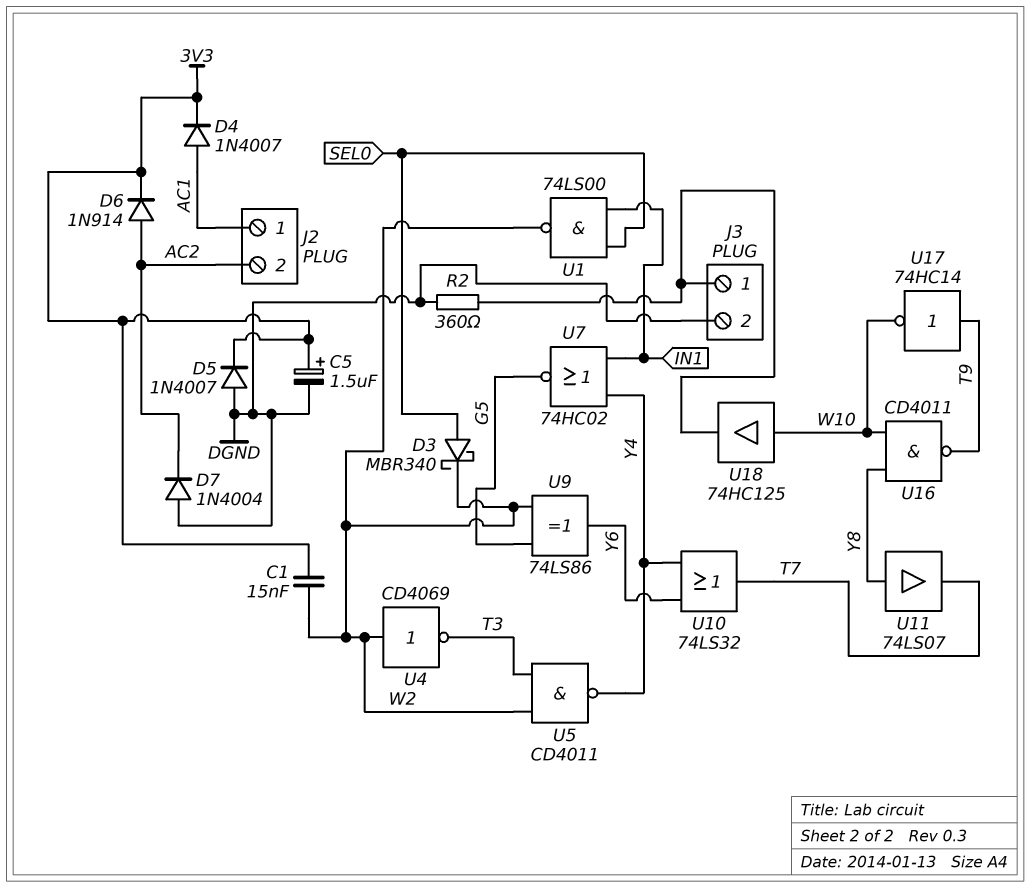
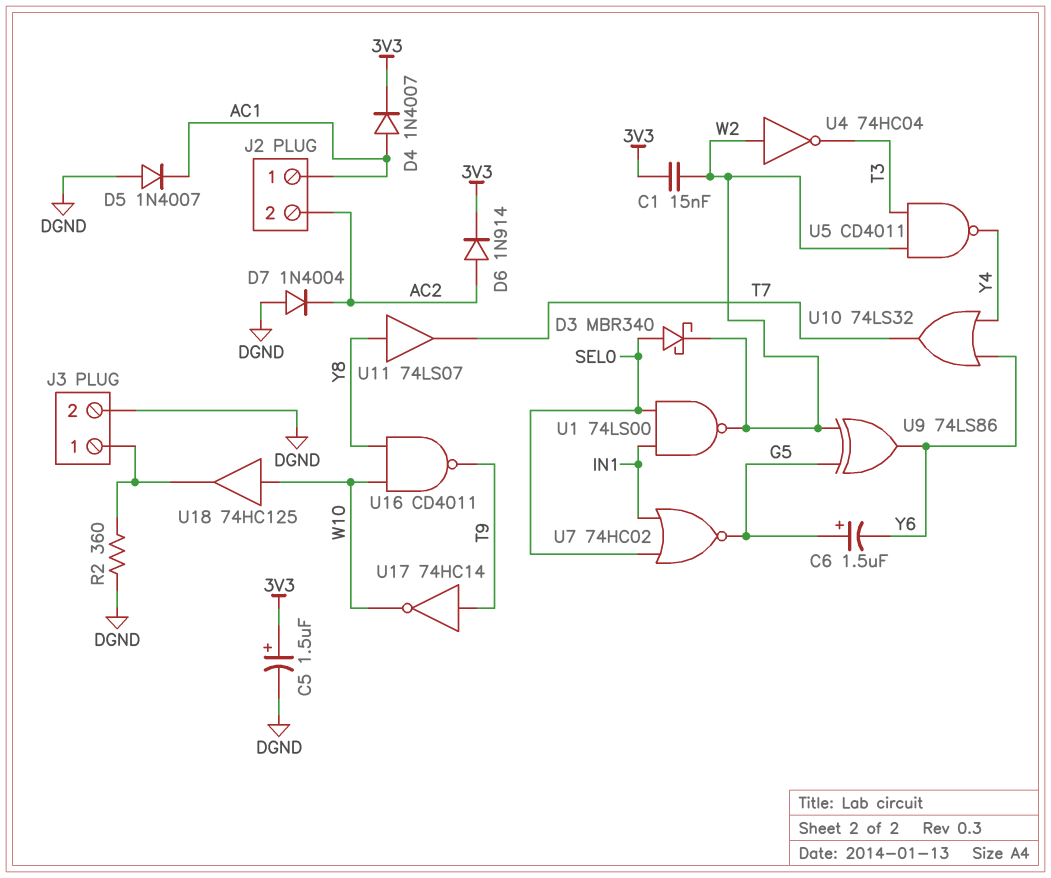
C6: none -> 1.5uF (plus G5, minus Y6)
D5: diode 1N4007 (A DGND, K 3V3) -> diode 1N4007 (A DGND, K AC1)
U4: NOT CD4069 (in W2, out T3) -> NOT 74HC04 (in W2, out T3)
U7: NOR 74HC02 (in IN1, in Y4, out G5) -> NOR 74HC02 (in IN1, in SEL0, out G5)

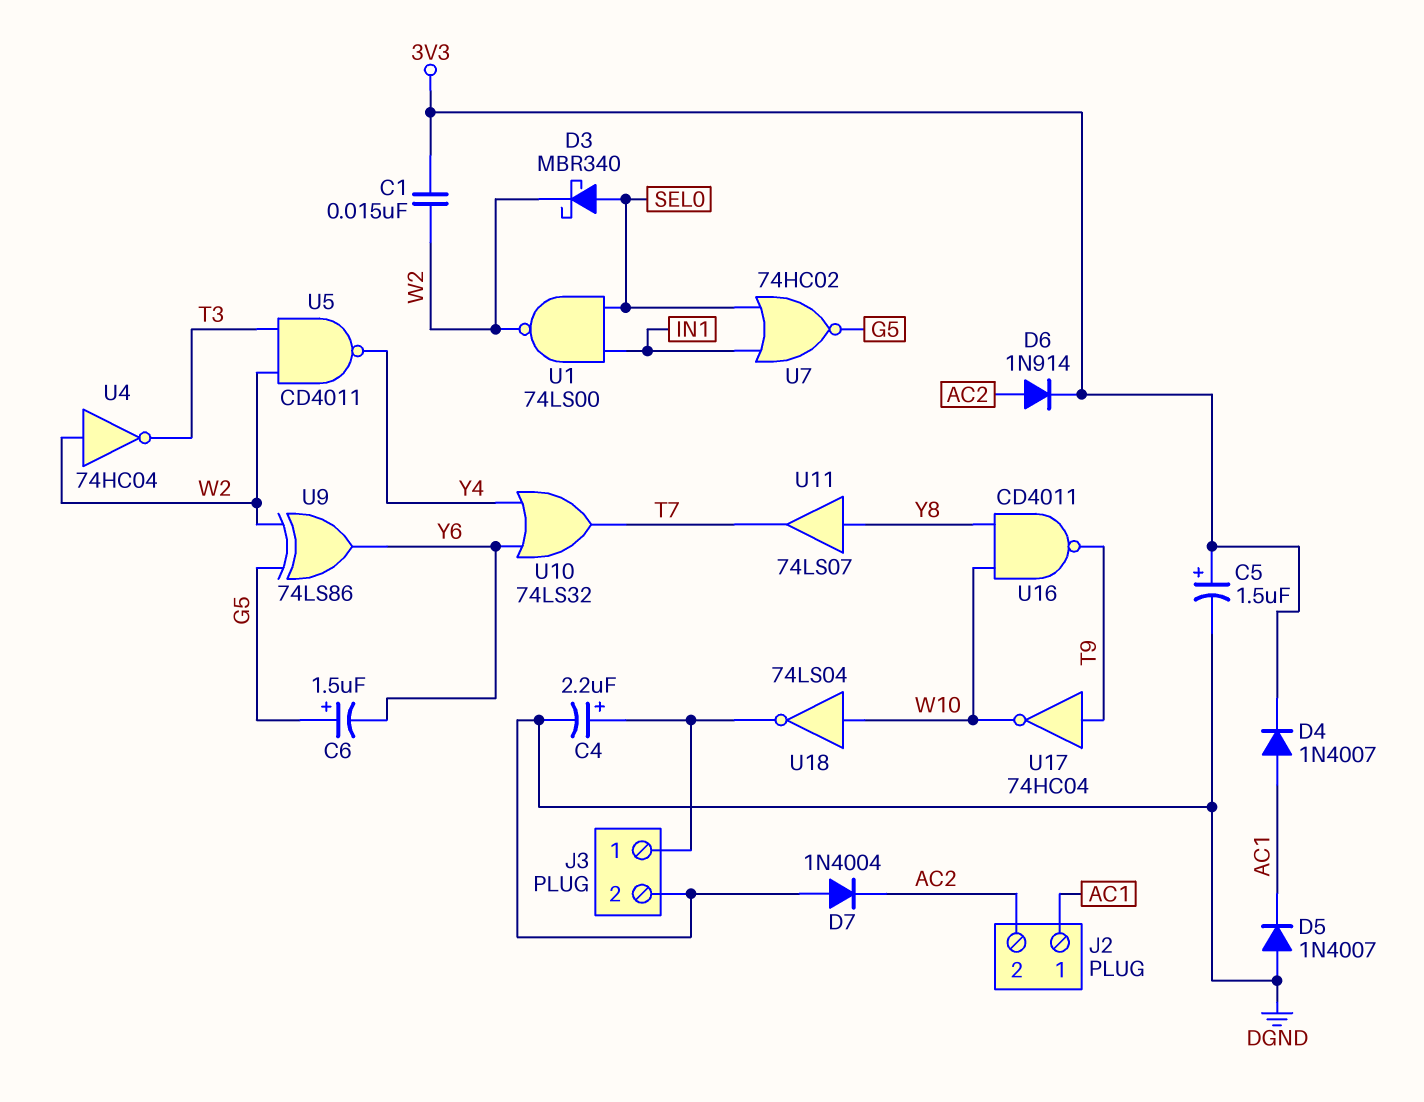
C4: none -> 2.2uF (plus J3/1, minus DGND)
R2: 360 (DGND, J3/1) -> none
U17: NOT 74HC14 (in T9, out W10) -> NOT 74HC04 (in T9, out W10)
U18: buffer 74HC125 (in W10, out J3/1) -> NOT 74LS04 (in W10, out J3/1)

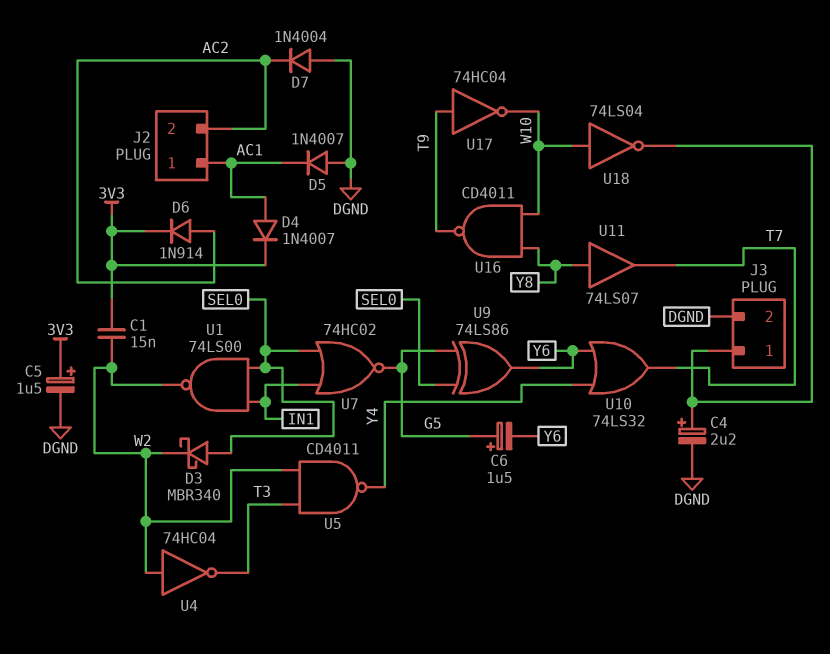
U9: XOR 74LS86 (in G5, in W2, out Y6) -> XOR 74LS86 (in G5, in SEL0, out Y6)

